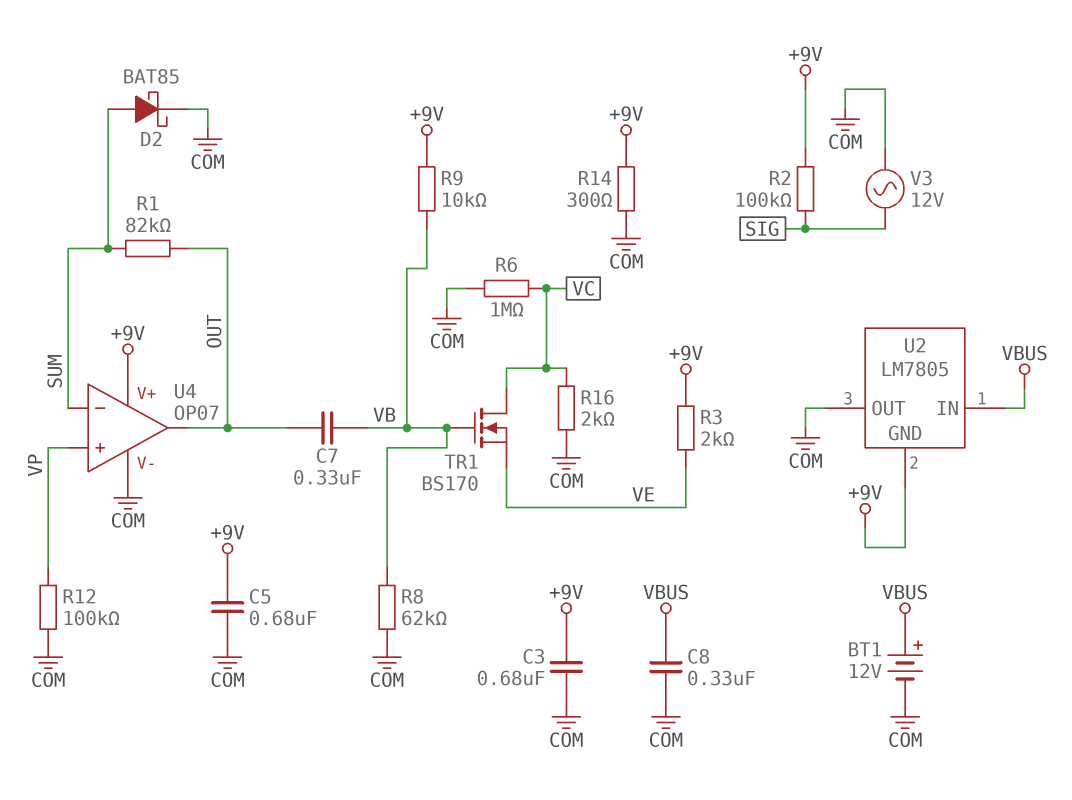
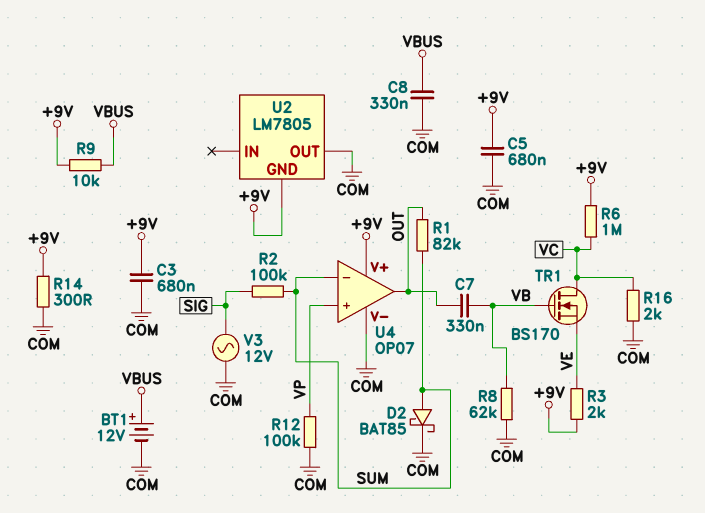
R2: 100k (+9V, SIG) -> 100k (SIG, SUM)
R6: 1M (COM, VC) -> 1M (+9V, VC)
R9: 10k (+9V, VB) -> 10k (+9V, VBUS)
U2 pin IN: VBUS -> none

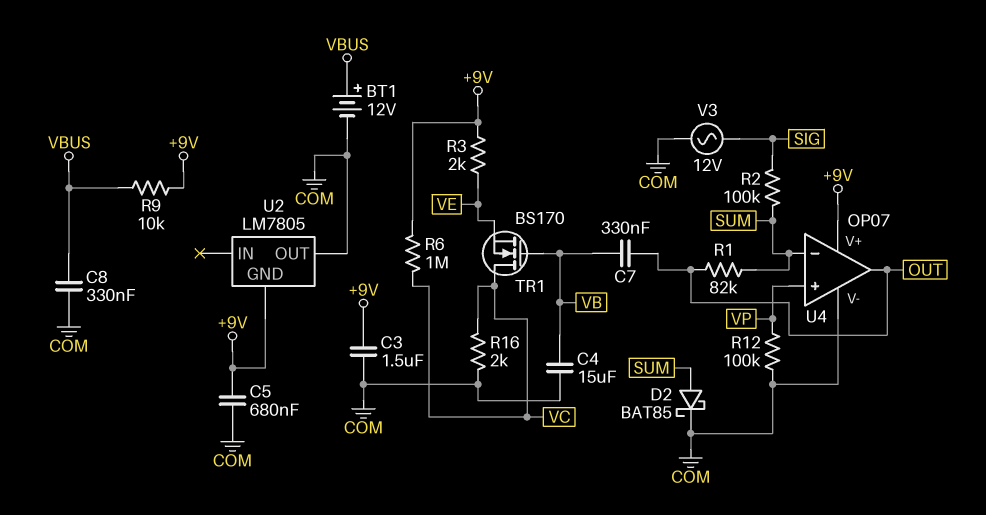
C3: 680nF (+9V, COM) -> 1.5uF (+9V, COM)
C4: none -> 15uF (COM, VB)
R8: 62k (COM, VB) -> none
R14: 300 (+9V, COM) -> none

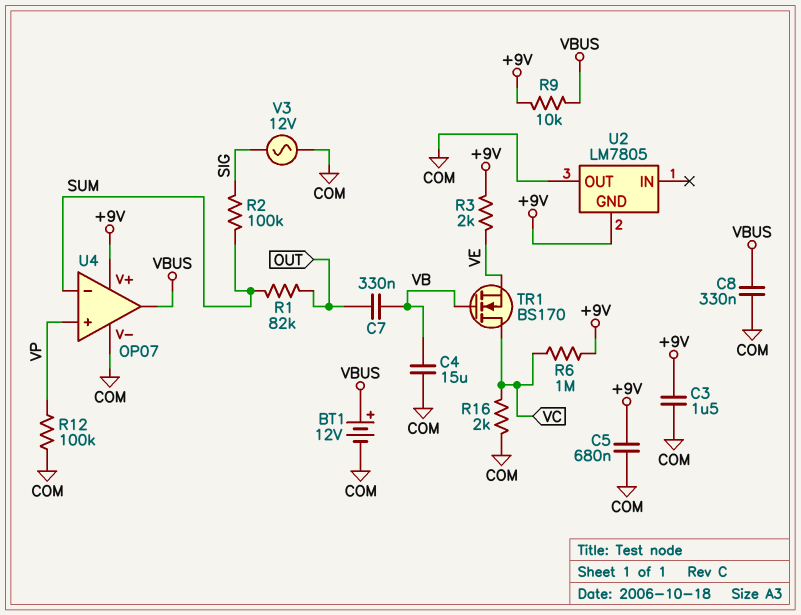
D2: schottky BAT85 (A SUM, K COM) -> none
U4 pin out: OUT -> VBUS

